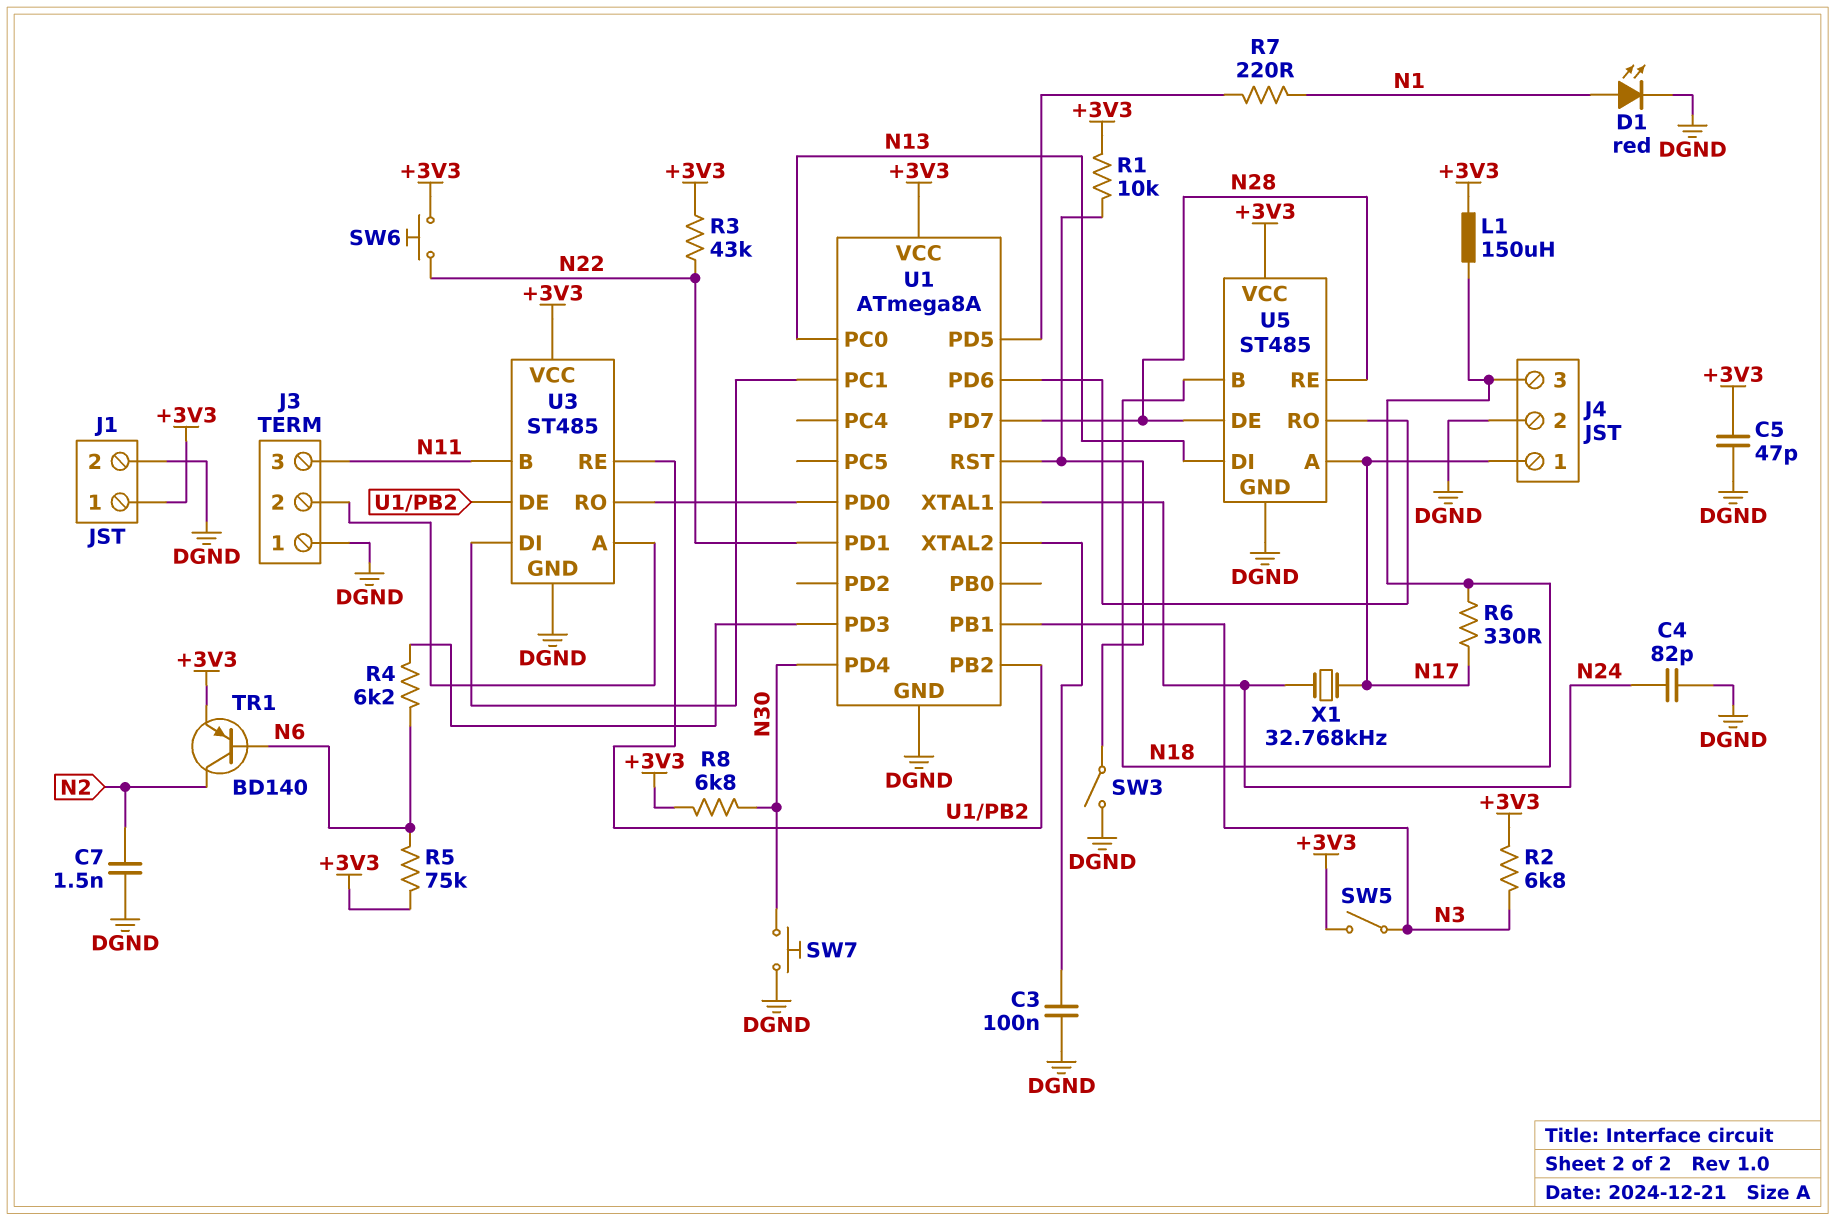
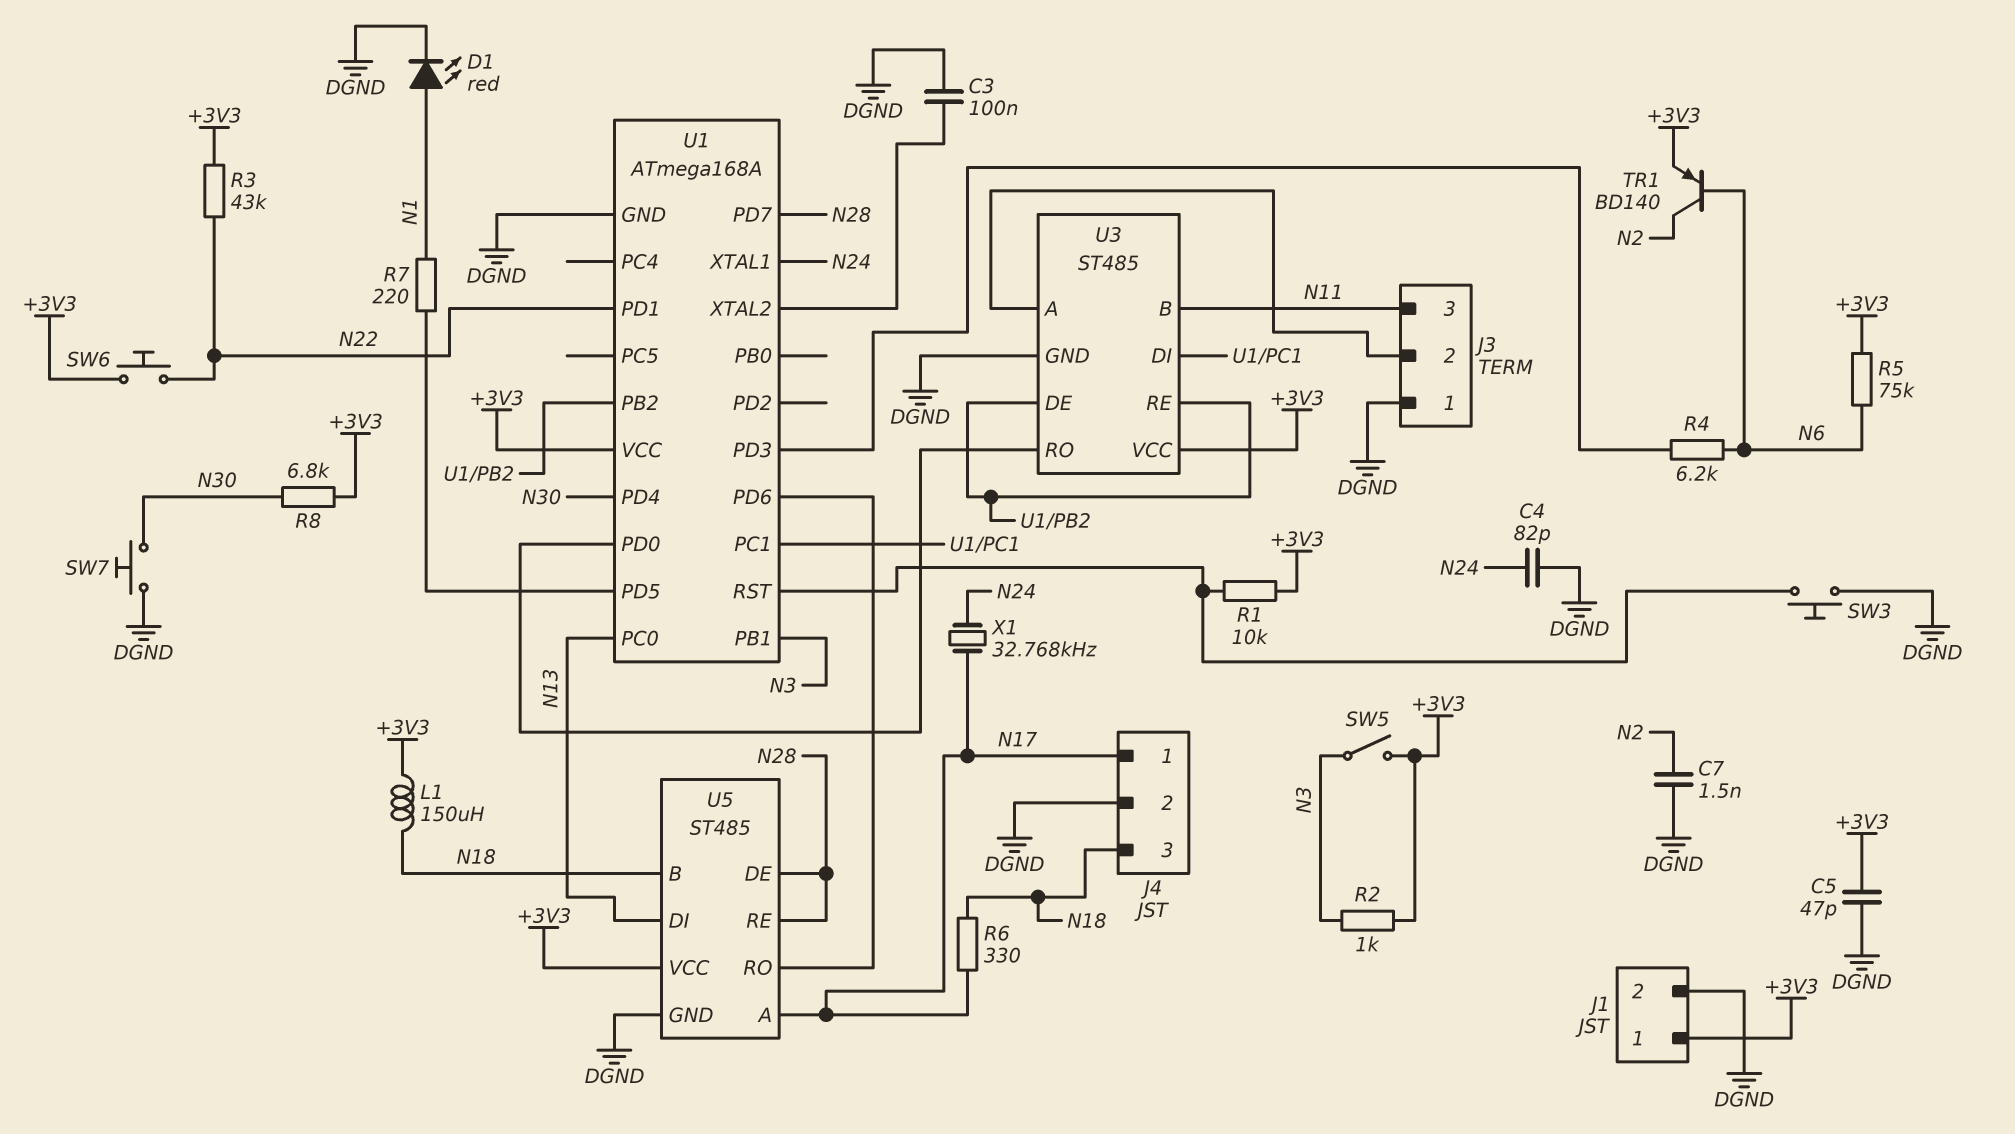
R2: 6.8k (+3V3, N3) -> 1k (+3V3, N3)
SW3: switch (DGND, U1/RST) -> button (DGND, U1/RST)
U1: ATmega8A -> ATmega168A

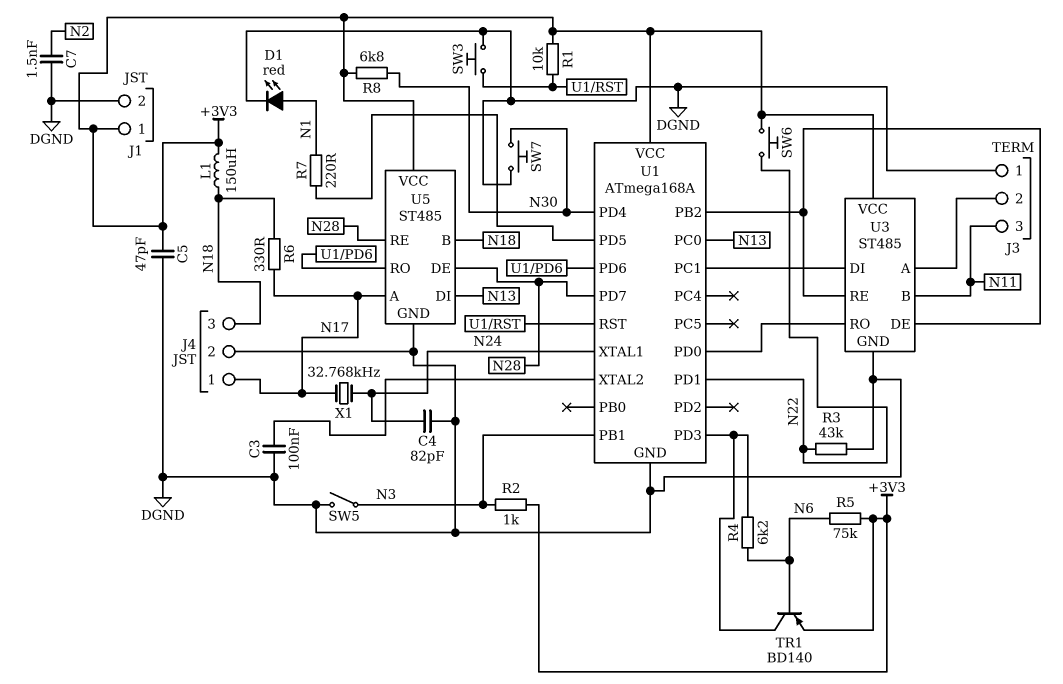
R3: 43k (+3V3, N22) -> 43k (DGND, N22)
SW5: switch (+3V3, N3) -> switch (DGND, N3)
TR1: PNP BD140 (B N6, C N2, E +3V3) -> PNP BD140 (B N6, C U1/PD3, E +3V3)

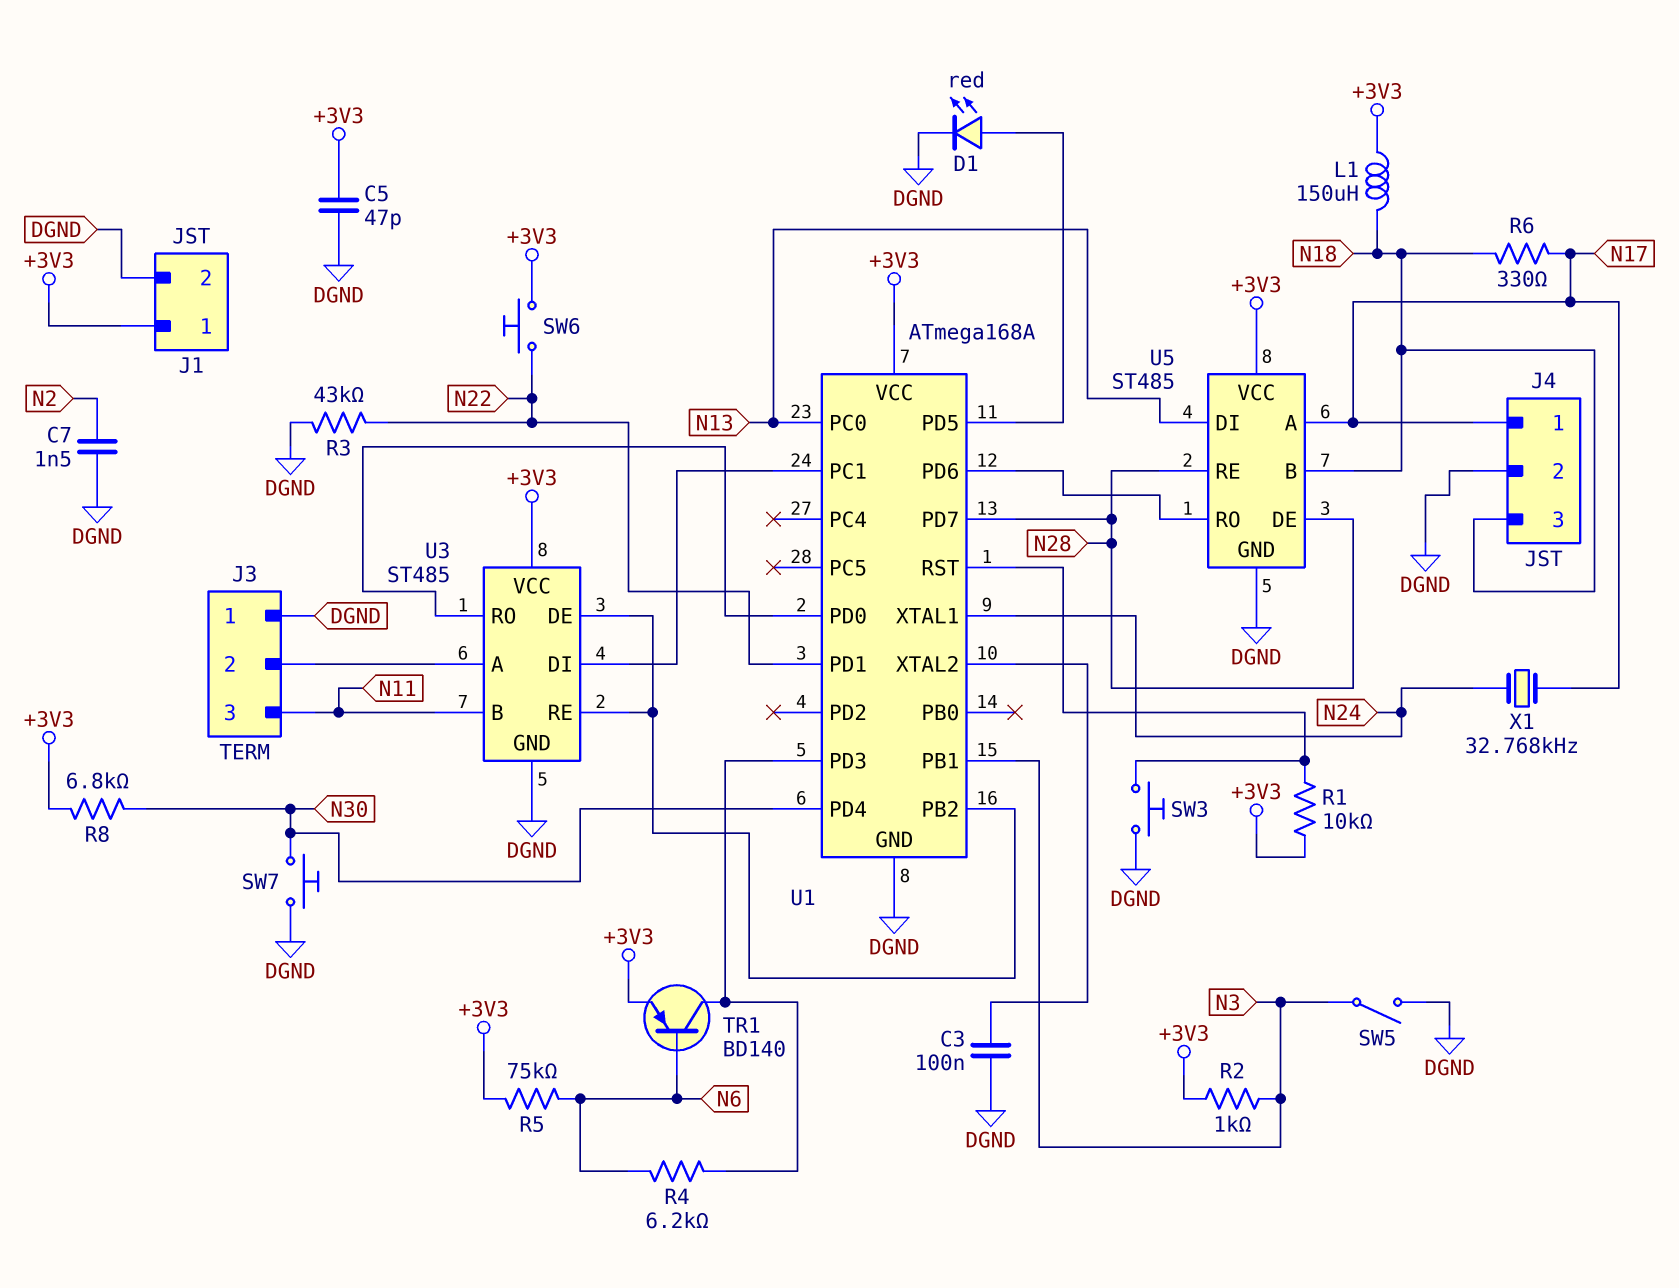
C4: 82pF (DGND, N24) -> none
D1: LED red (A N1, K DGND) -> LED red (A U1/PD5, K DGND)
R7: 220 (N1, U1/PD5) -> none

